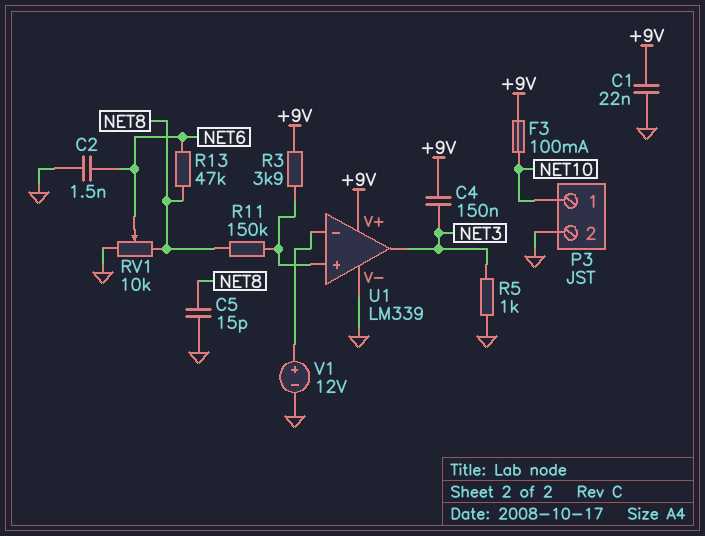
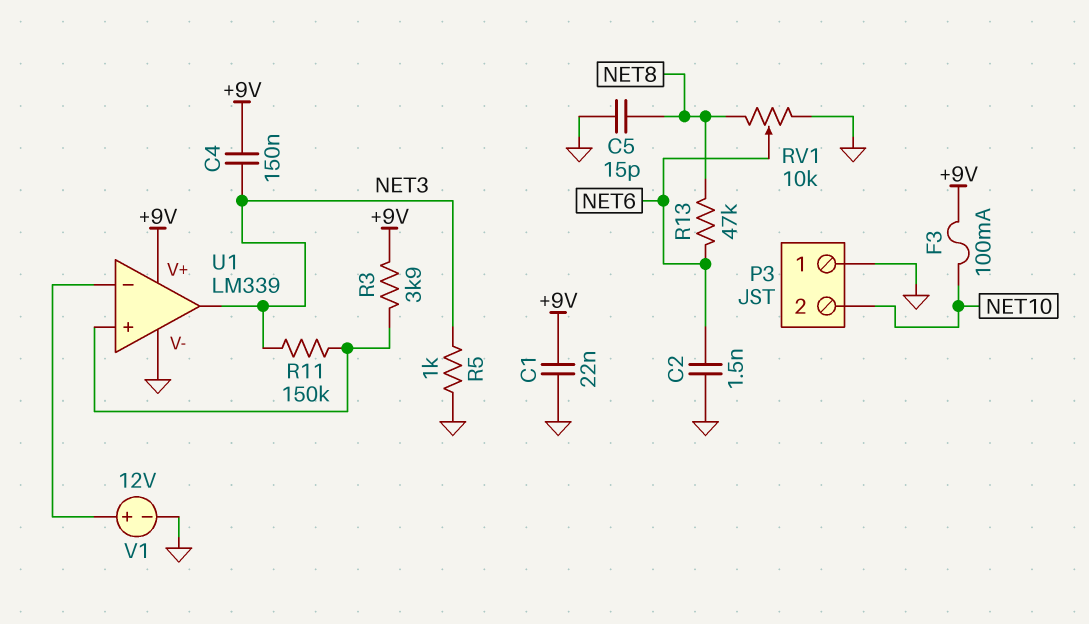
P3 pin 1: NET10 -> GND
P3 pin 2: GND -> NET10
R11: 150k (NET8, U1/in+) -> 150k (NET3, U1/in+)

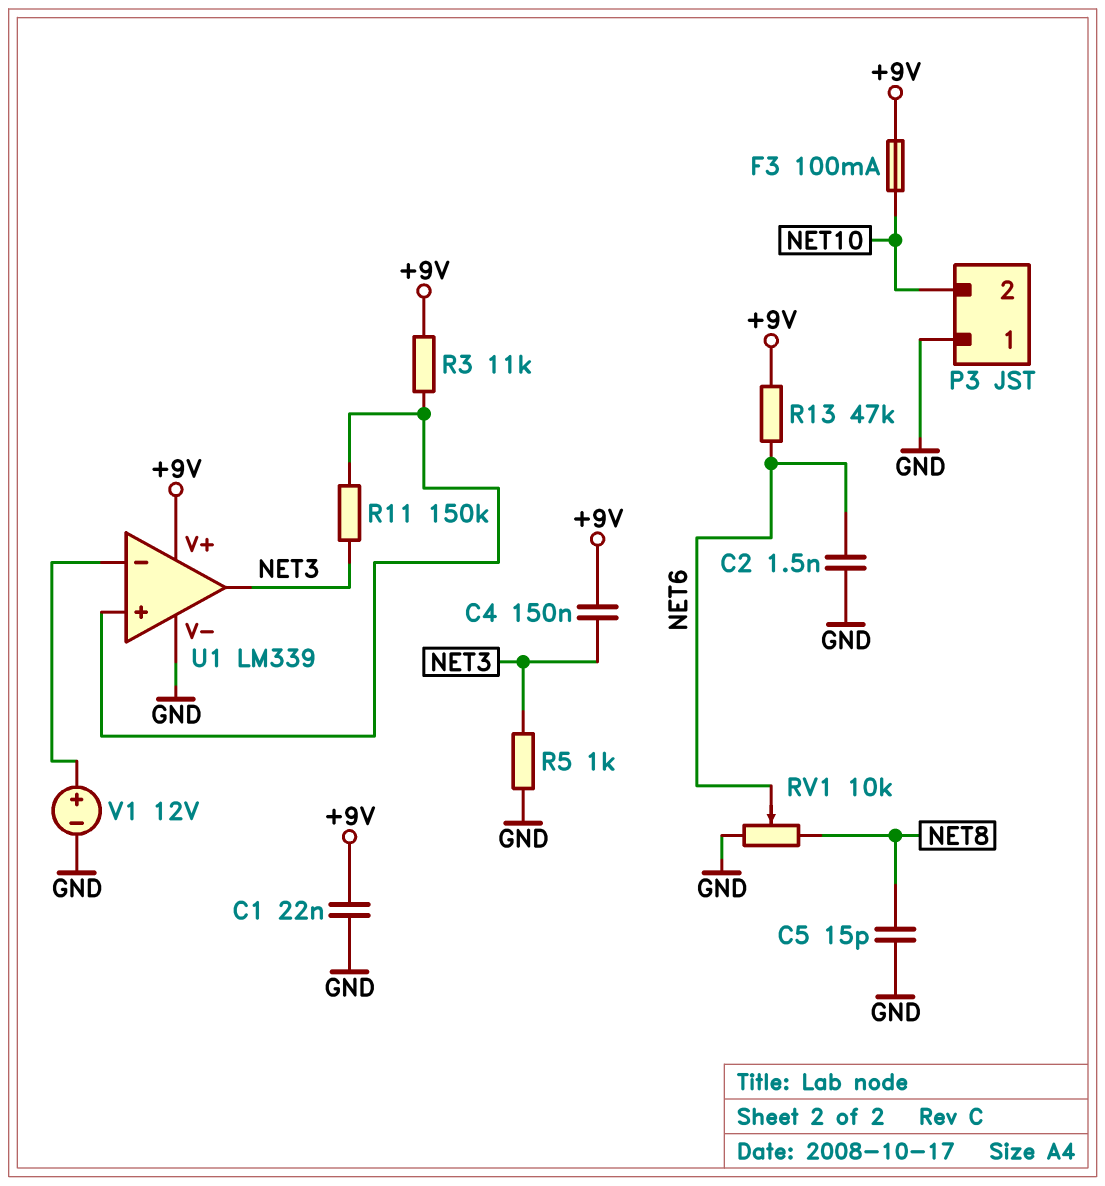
R3: 3.9k (+9V, U1/in+) -> 11k (+9V, U1/in+)
R13: 47k (NET6, NET8) -> 47k (+9V, NET6)

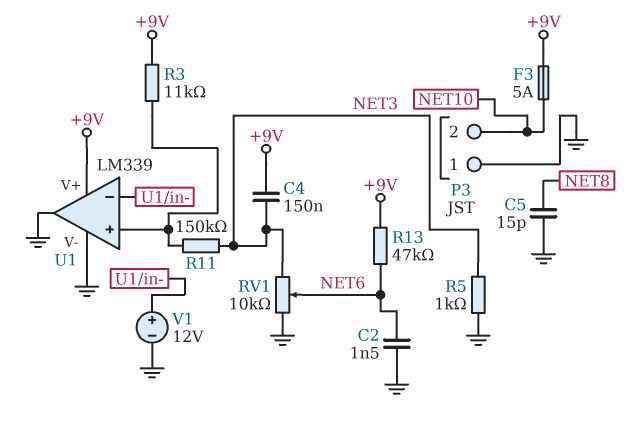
C1: 22nF (+9V, GND) -> none
F3: 100mA (+9V, NET10) -> 5A (+9V, NET10)
RV1: 10k (GND, NET8, wiper NET6) -> 10k (GND, NET3, wiper NET6)
U1 pin out: NET3 -> GND

